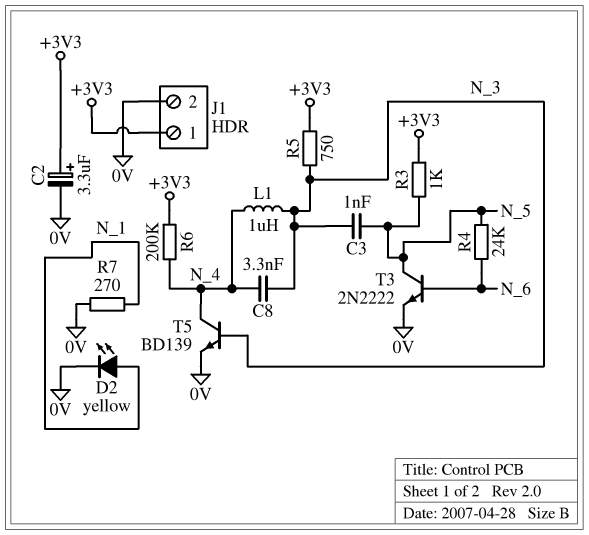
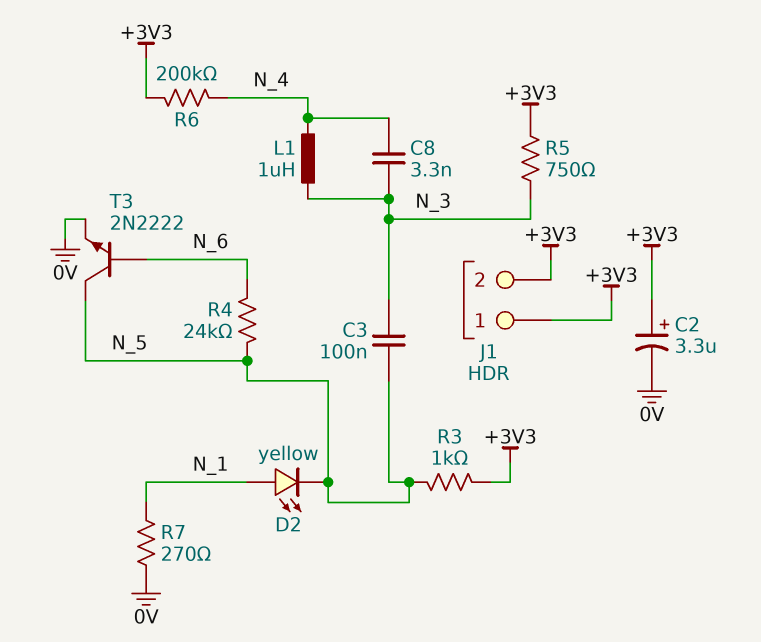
C3: 1nF (N_3, N_5) -> 100nF (N_3, N_5)
D2: LED yellow (A N_1, K 0V) -> LED yellow (A N_1, K N_5)
J1 pin 2: 0V -> +3V3
T5: NPN BD139 (B N_3, C N_4, E 0V) -> none

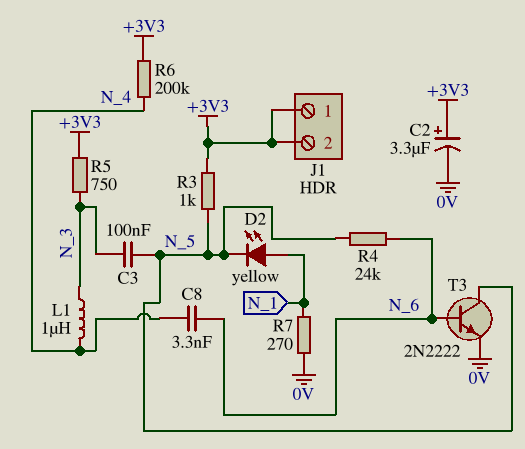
C8: 3.3nF (N_3, N_4) -> 3.3nF (N_4, N_6)

